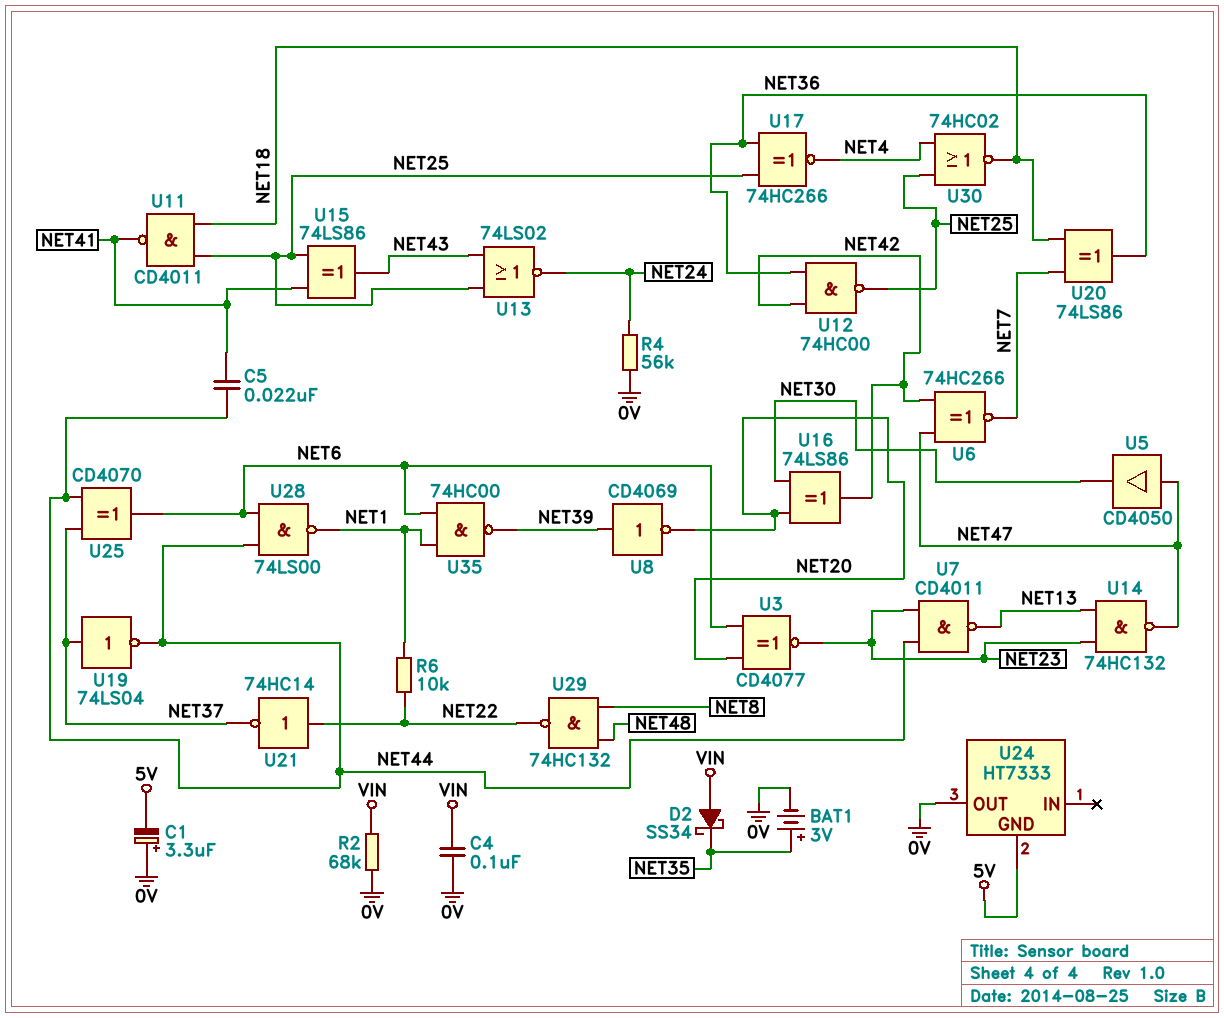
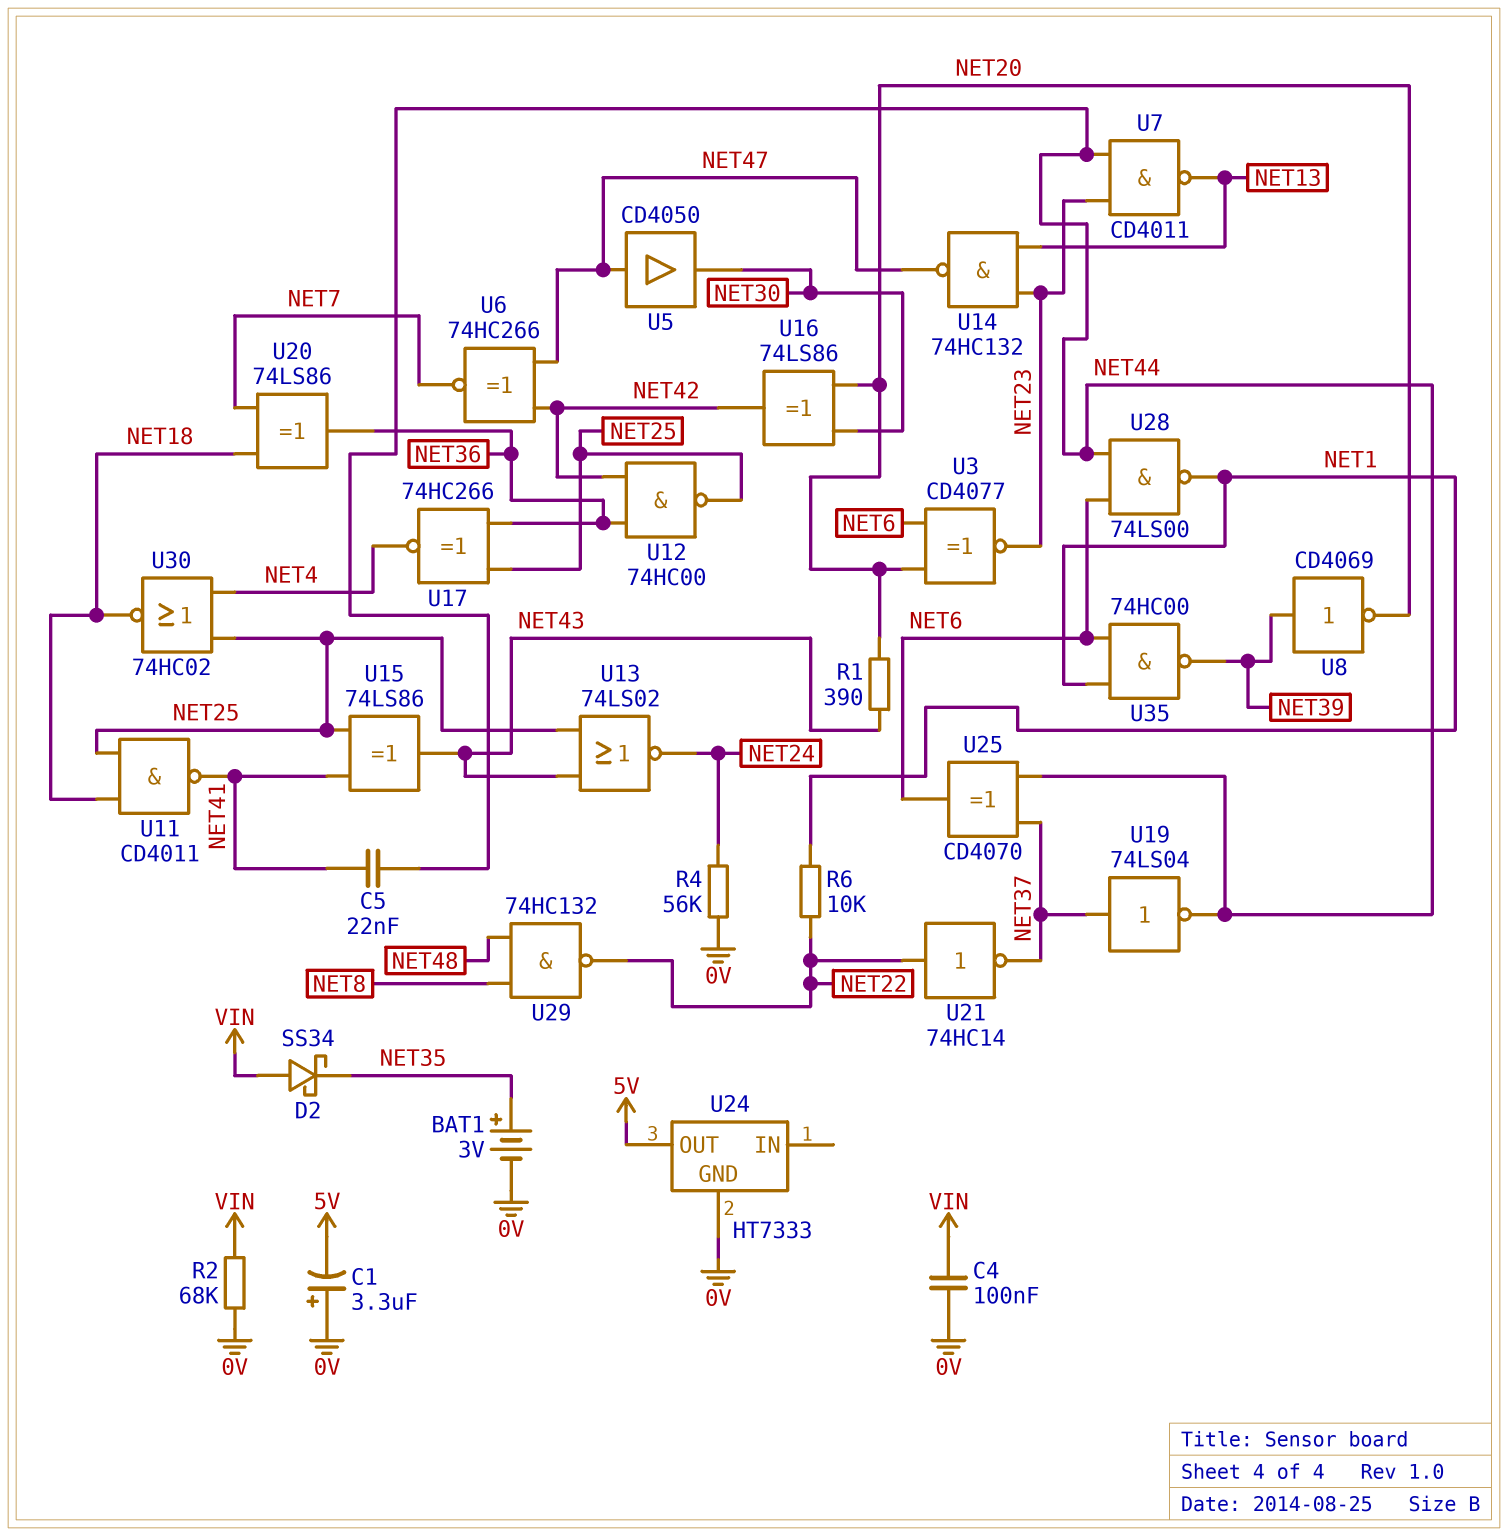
R1: none -> 390 (NET20, NET43)
U24 pin GND: 5V -> 0V
U24 pin OUT: 0V -> 5V

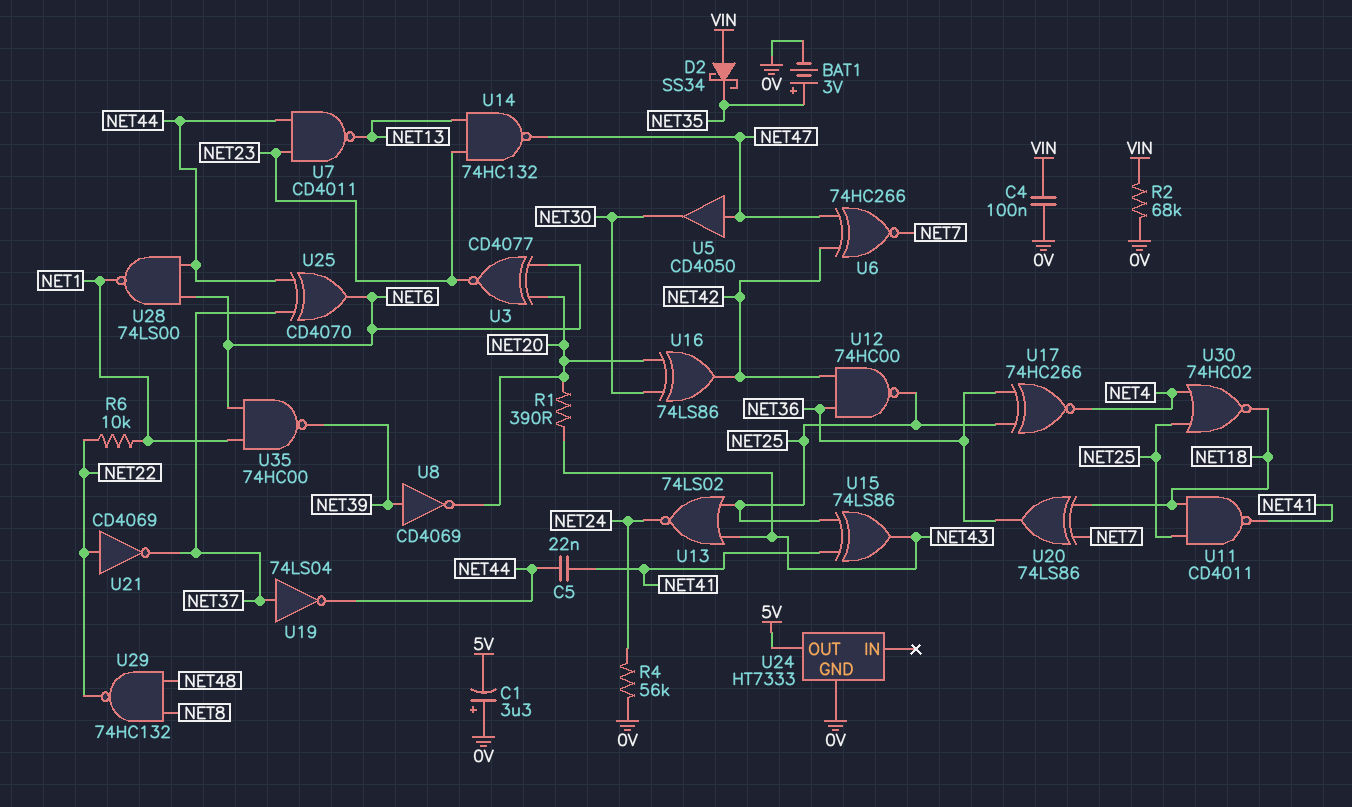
U21: NOT 74HC14 (in NET22, out NET37) -> NOT CD4069 (in NET22, out NET37)

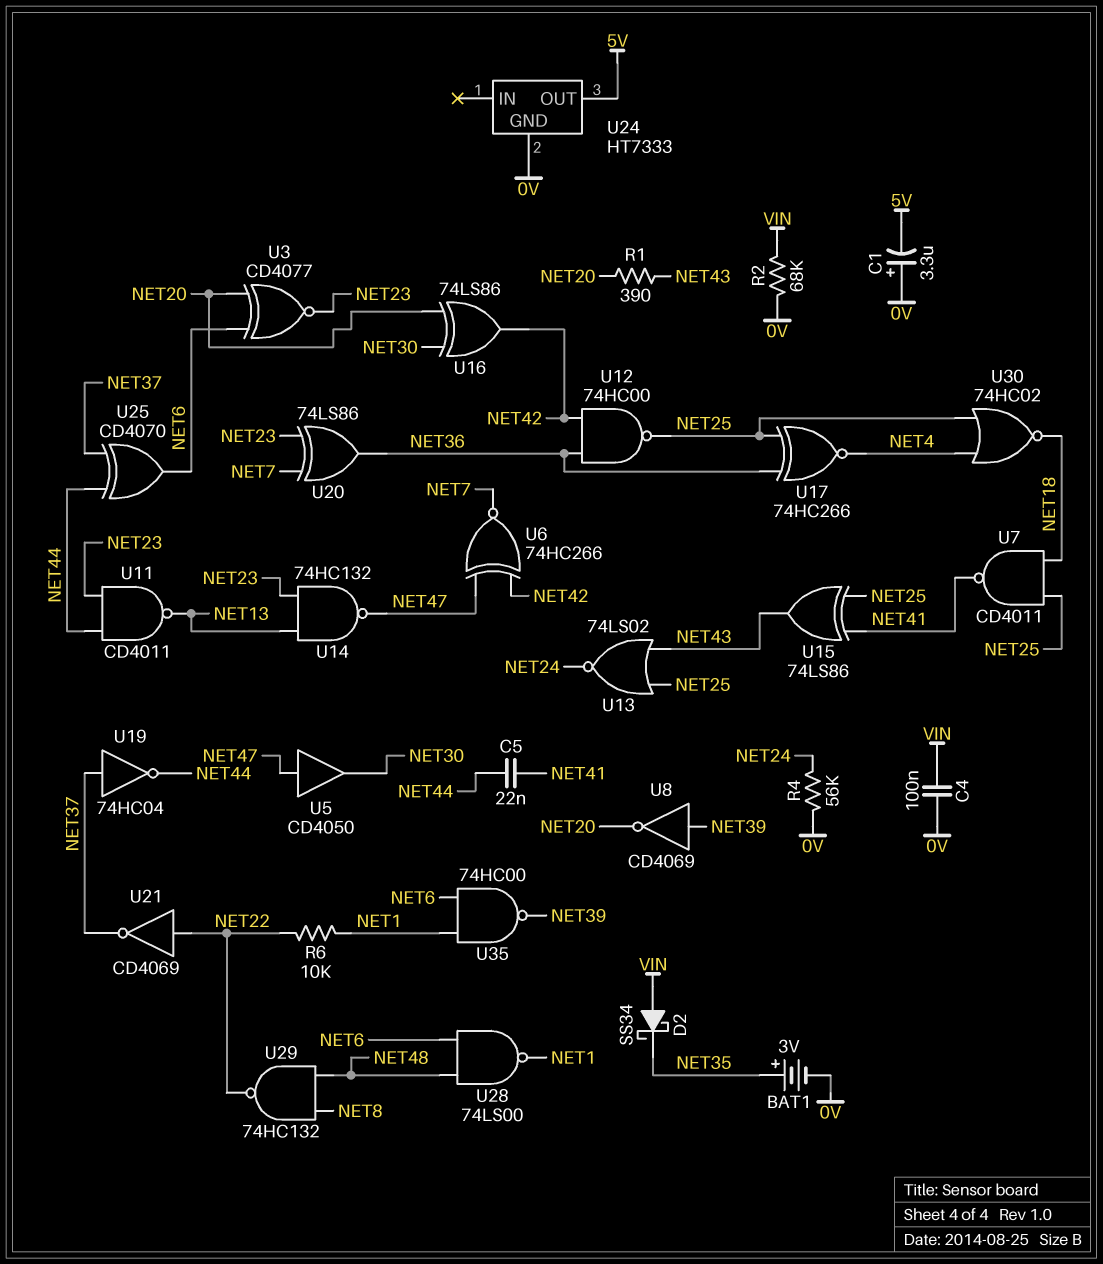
U7: NAND CD4011 (in NET23, in NET44, out NET13) -> NAND CD4011 (in NET18, in NET25, out NET41)
U11: NAND CD4011 (in NET18, in NET25, out NET41) -> NAND CD4011 (in NET23, in NET44, out NET13)
U19: NOT 74LS04 (in NET37, out NET44) -> NOT 74HC04 (in NET37, out NET44)
U20: XOR 74LS86 (in NET7, in NET18, out NET36) -> XOR 74LS86 (in NET7, in NET23, out NET36)
U28: NAND 74LS00 (in NET6, in NET44, out NET1) -> NAND 74LS00 (in NET6, in NET48, out NET1)

